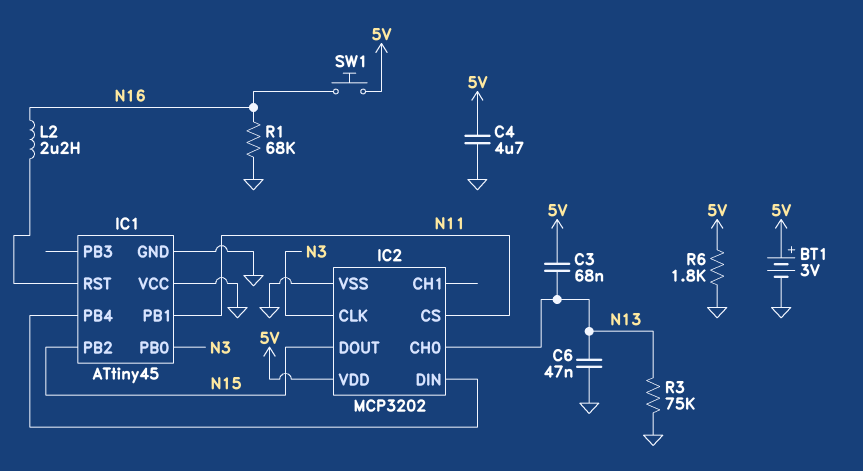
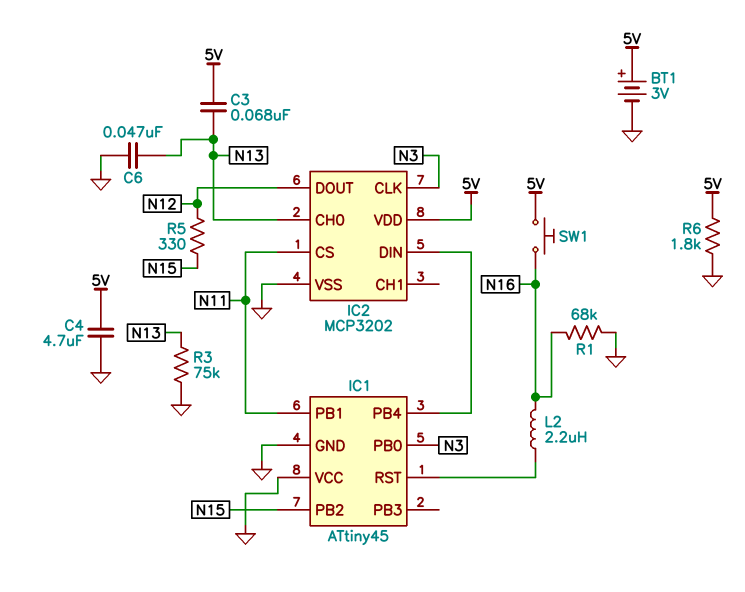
IC2 pin DOUT: N15 -> N12
R5: none -> 330 (N12, N15)

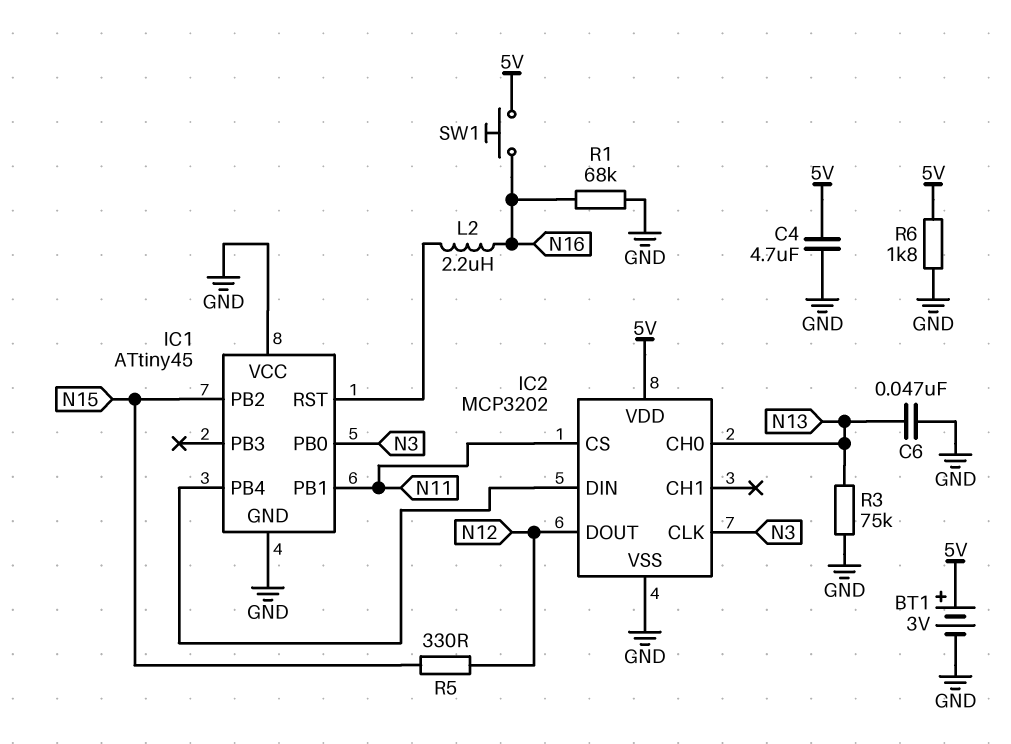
C3: 68nF (5V, N13) -> none

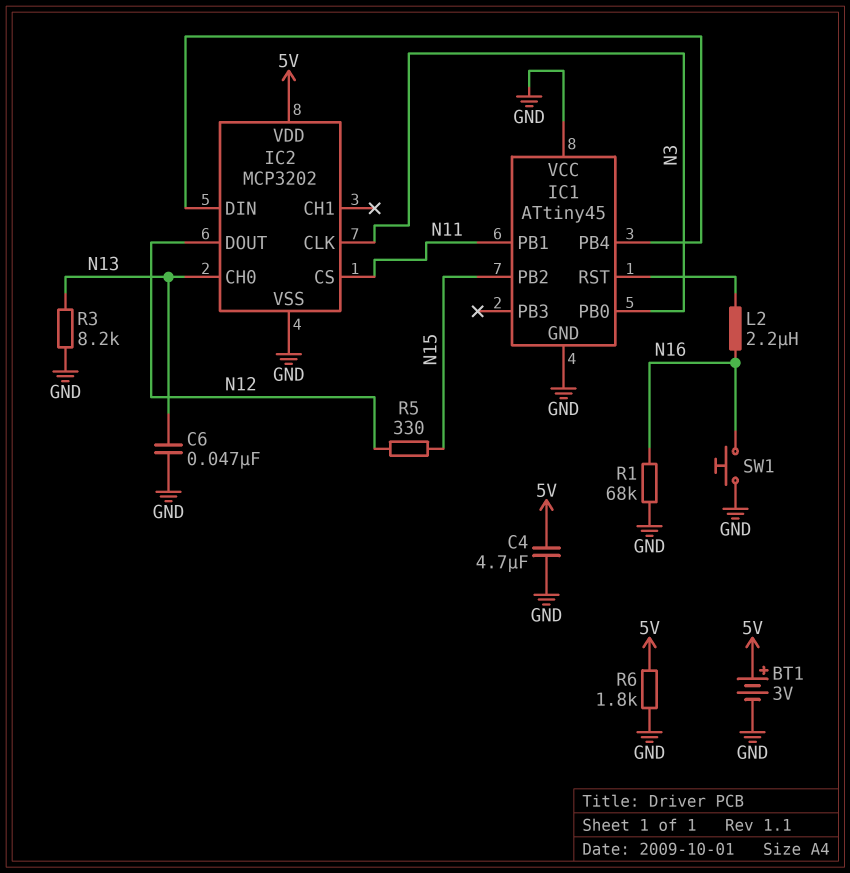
R3: 75k (GND, N13) -> 8.2k (GND, N13)
SW1: button (5V, N16) -> button (GND, N16)

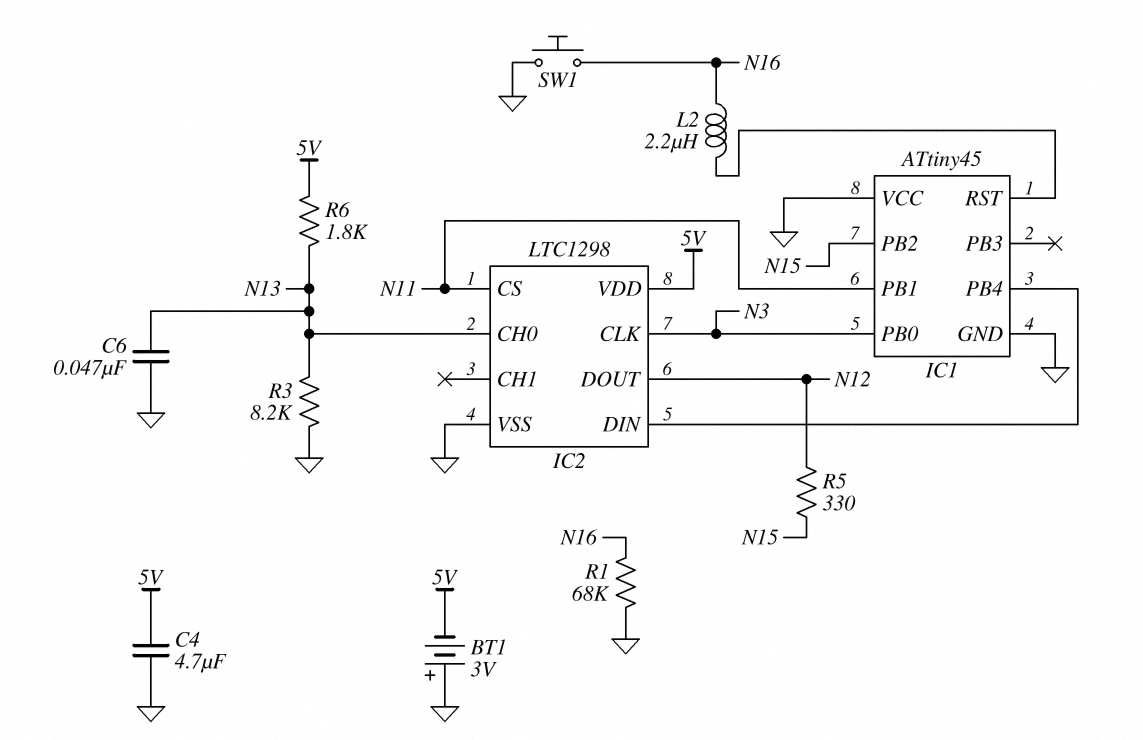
BT1: 3V (plus 5V, minus GND) -> 3V (plus GND, minus 5V)
IC2: MCP3202 -> LTC1298
R6: 1.8k (5V, GND) -> 1.8k (5V, N13)

